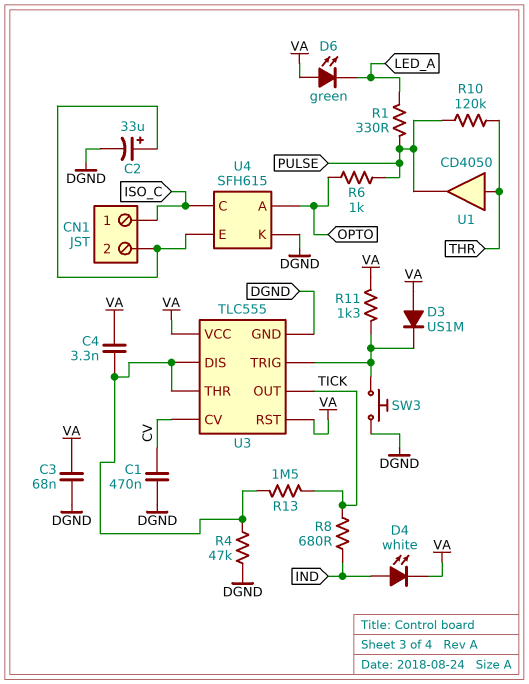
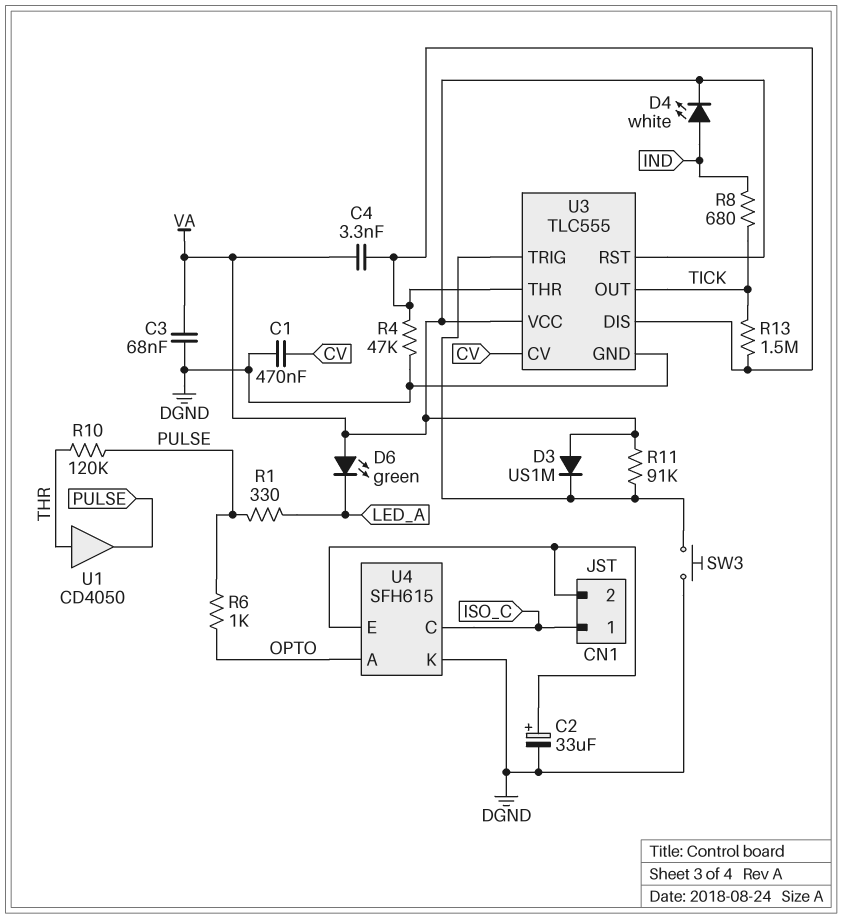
R11: 1.3k (U3/TRIG, VA) -> 91k (U3/TRIG, VA)

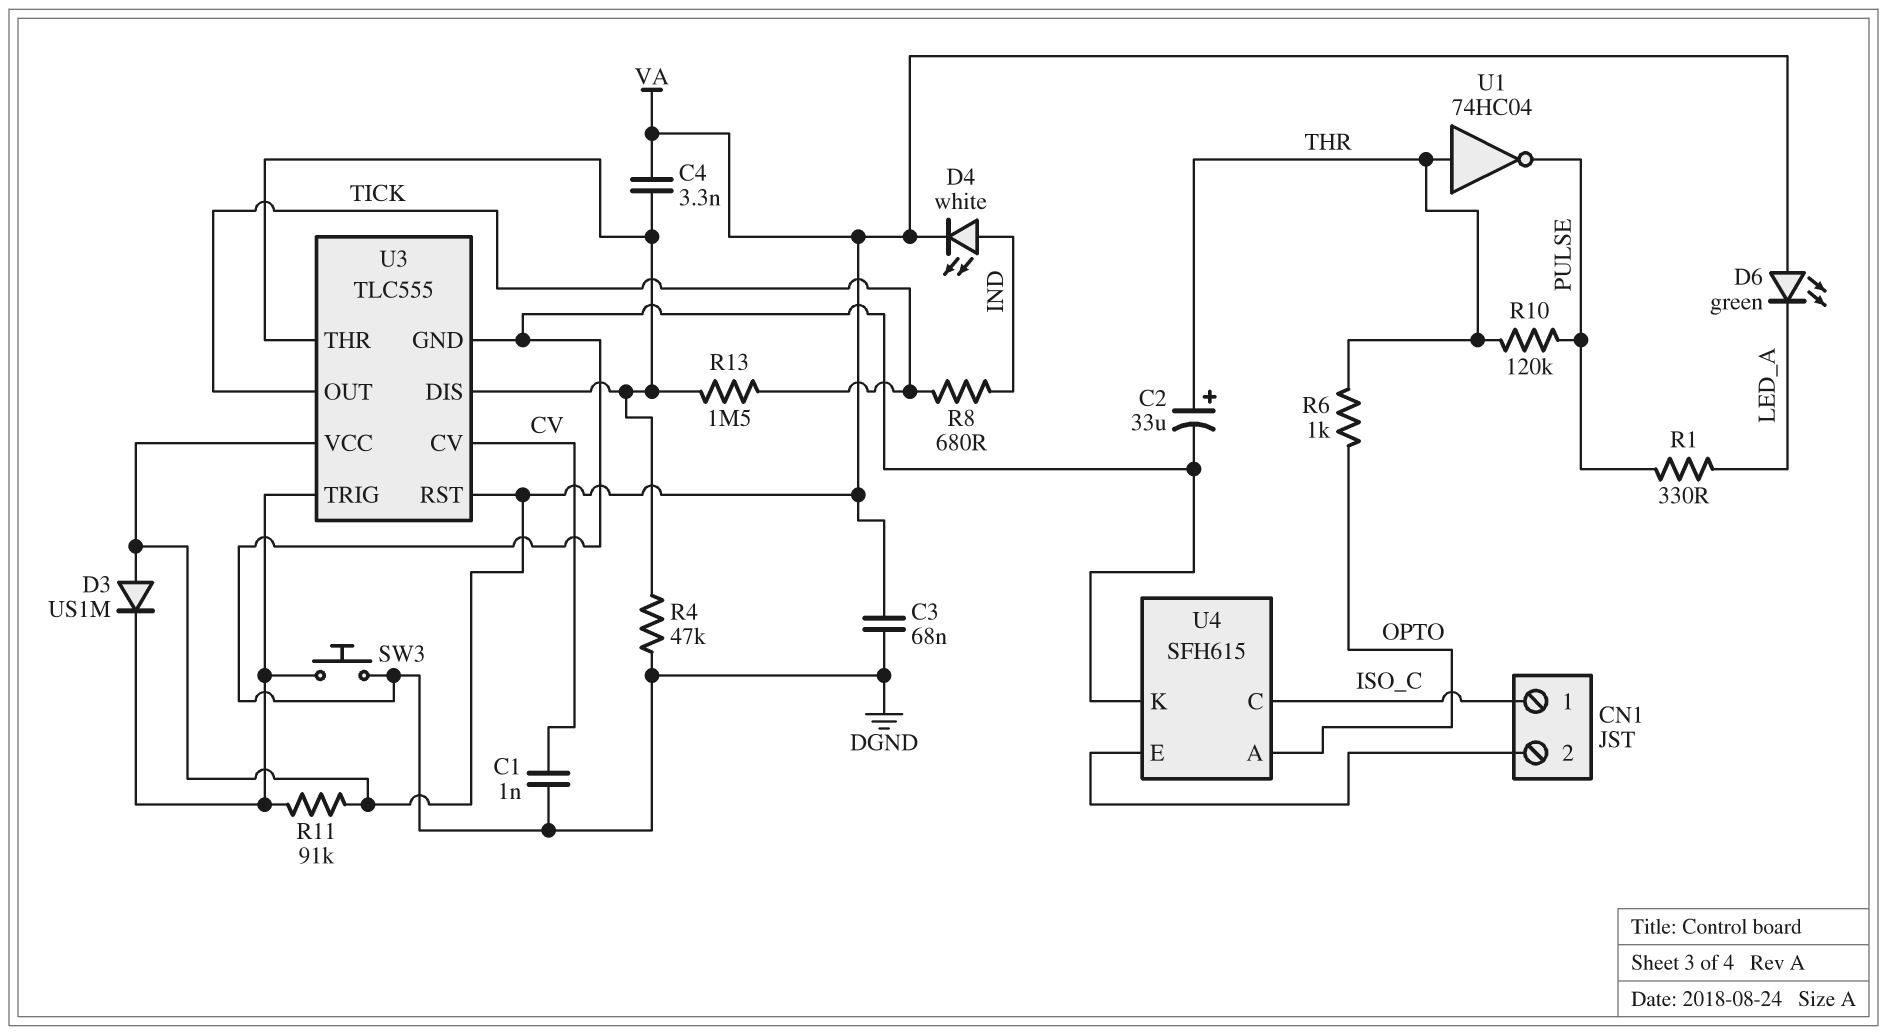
C1: 470nF (CV, DGND) -> 1nF (CV, DGND)
C2: 33uF (plus CN1/2, minus DGND) -> 33uF (plus THR, minus DGND)
R6: 1k (OPTO, PULSE) -> 1k (OPTO, THR)
U1: buffer CD4050 (in THR, out PULSE) -> NOT 74HC04 (in THR, out PULSE)

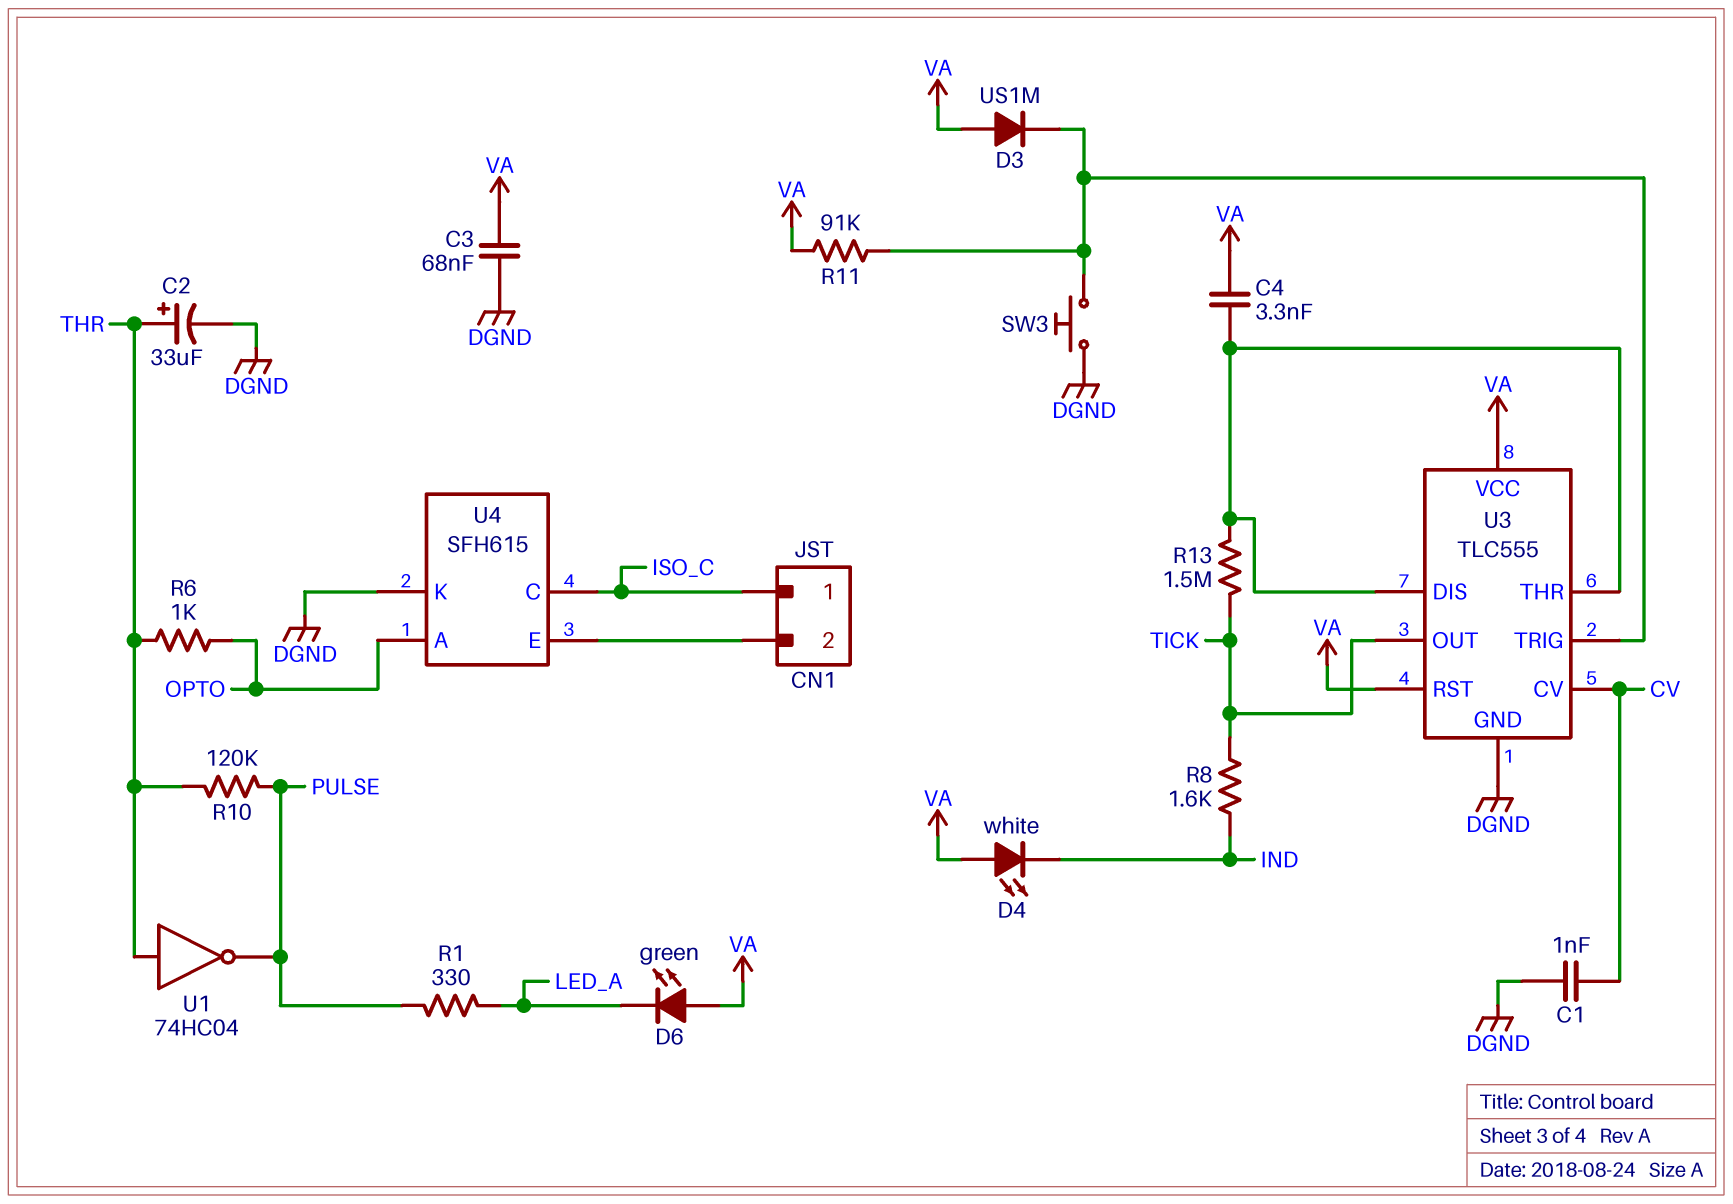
D4: LED white (A IND, K VA) -> LED white (A VA, K IND)
R4: 47k (DGND, U3/DIS) -> none
R8: 680 (IND, TICK) -> 1.6k (IND, TICK)

